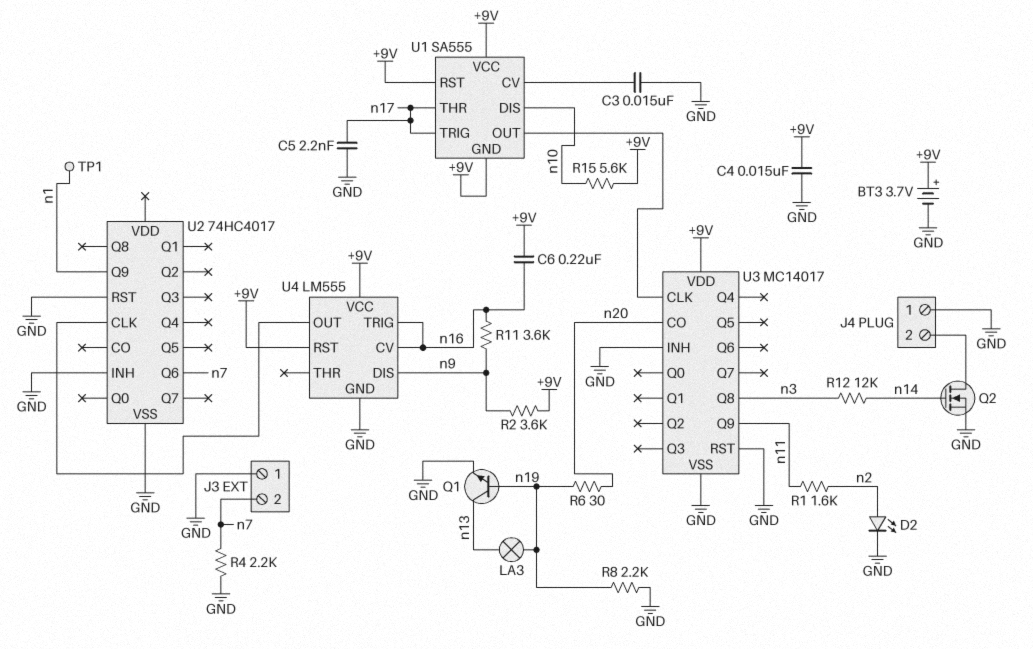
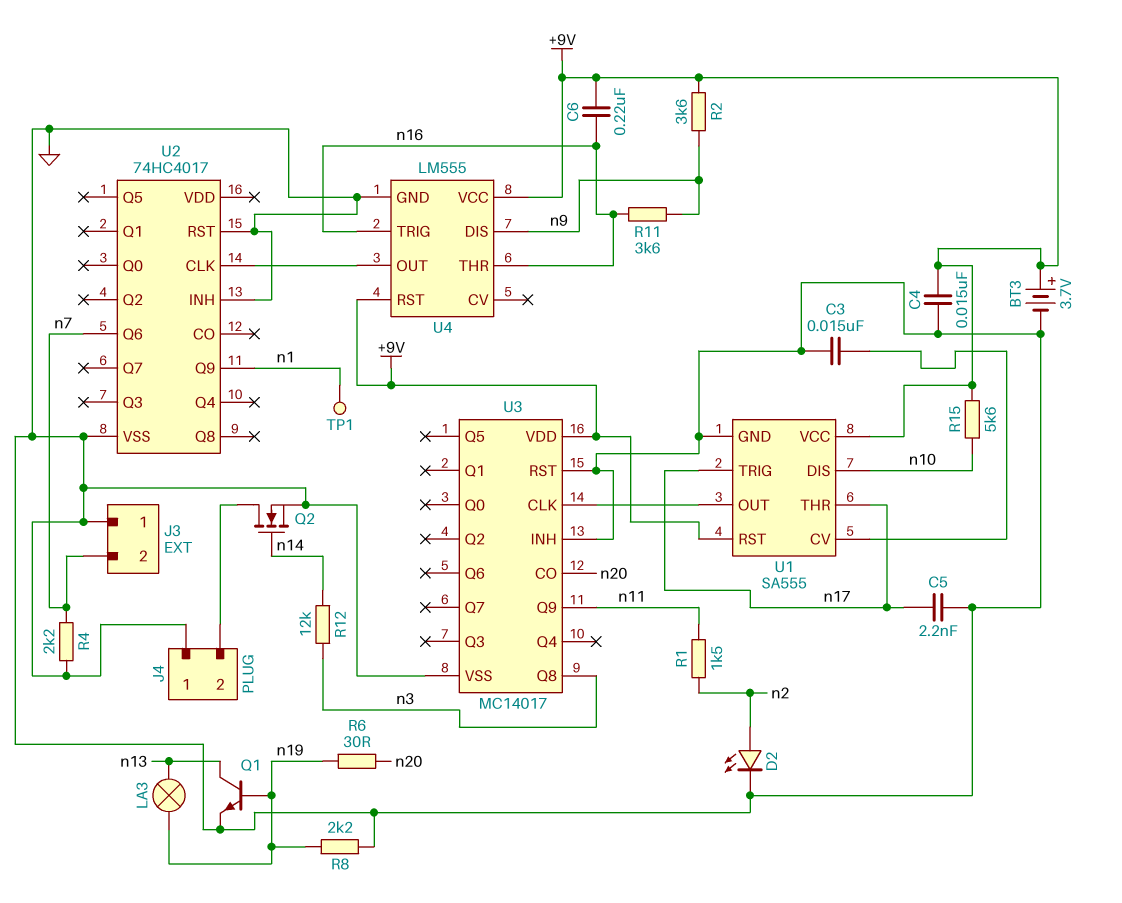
R1: 1.6k (n2, n11) -> 1.5k (n2, n11)
U1 pin GND: +9V -> GND
U4 pin CV: n16 -> none
U4 pin THR: none -> n16

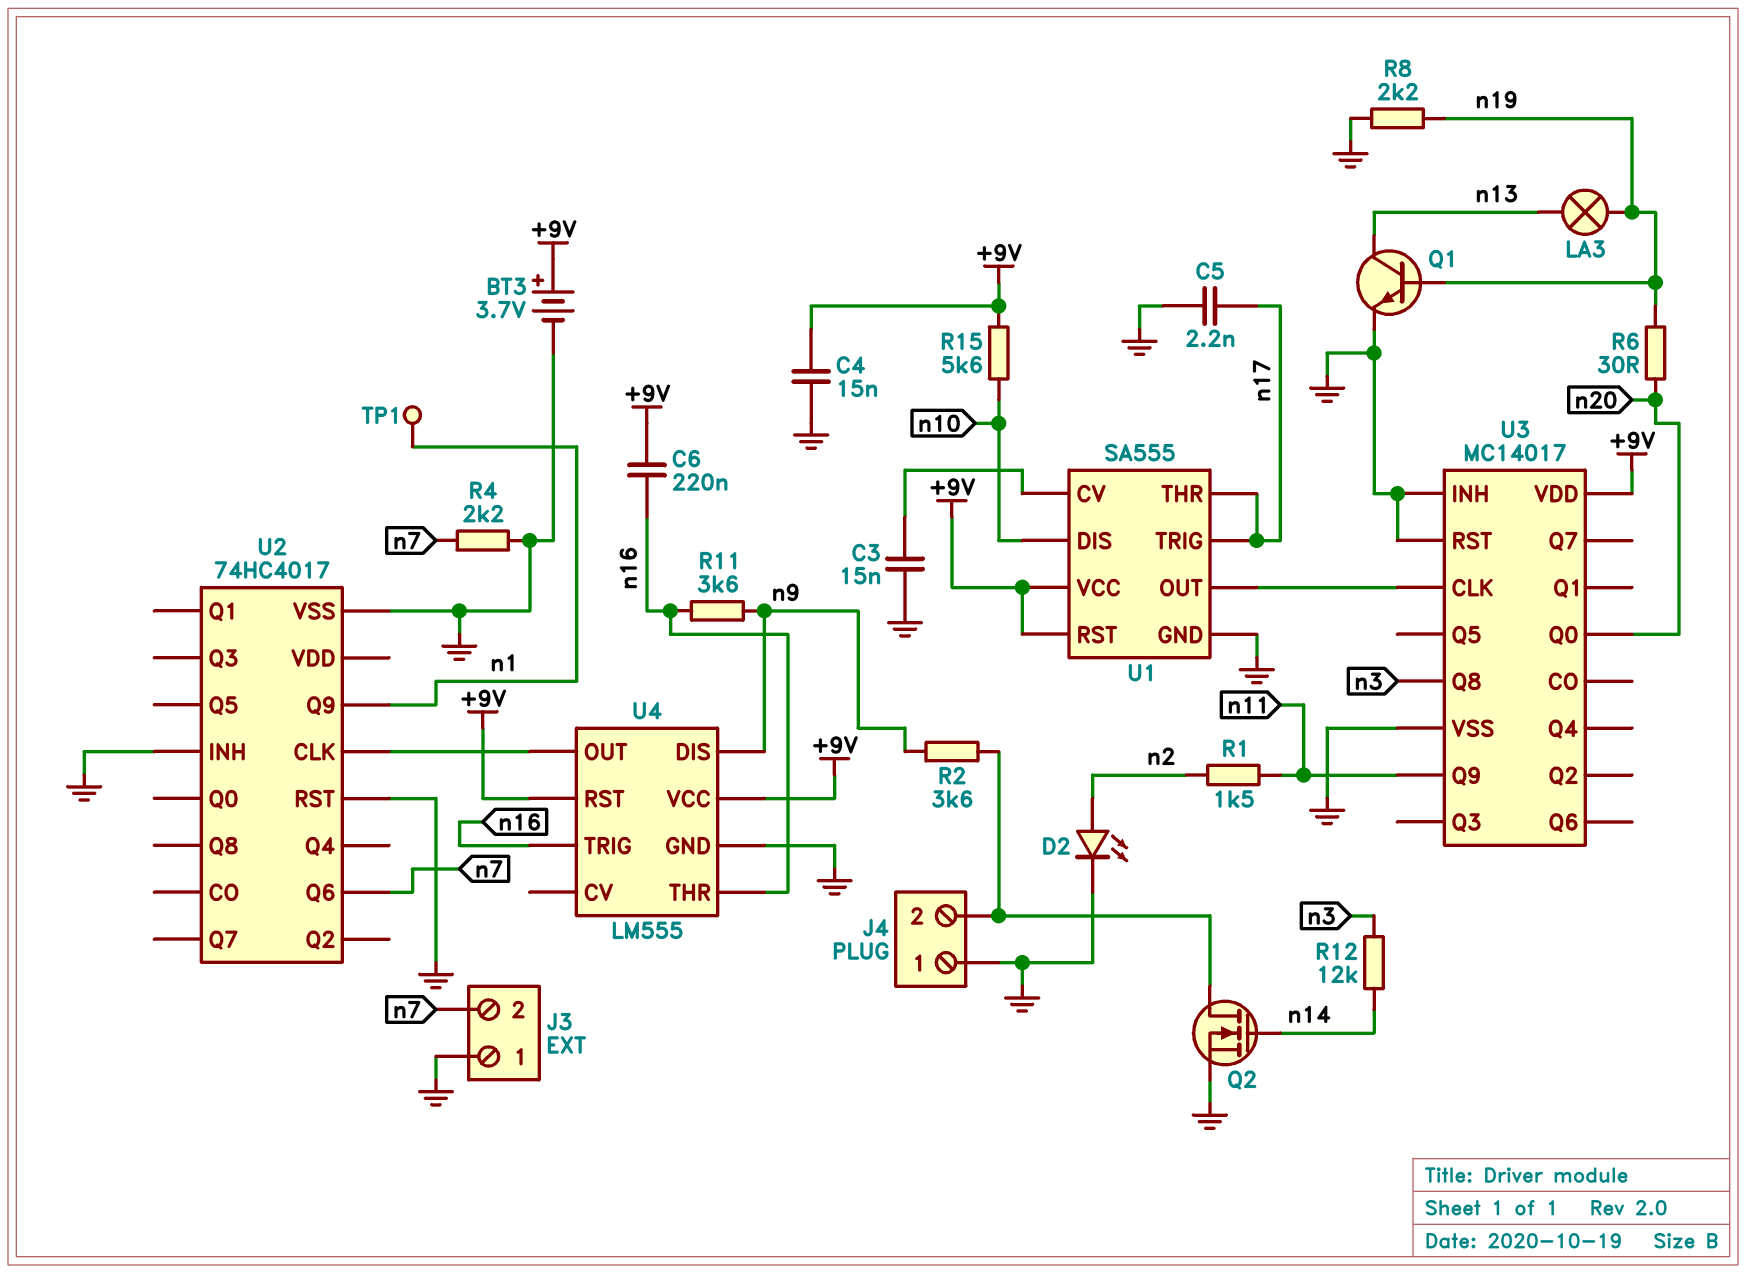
R2: 3.6k (+9V, n9) -> 3.6k (J4/2, n9)
U3 pin CO: n20 -> none
U3 pin Q0: none -> n20

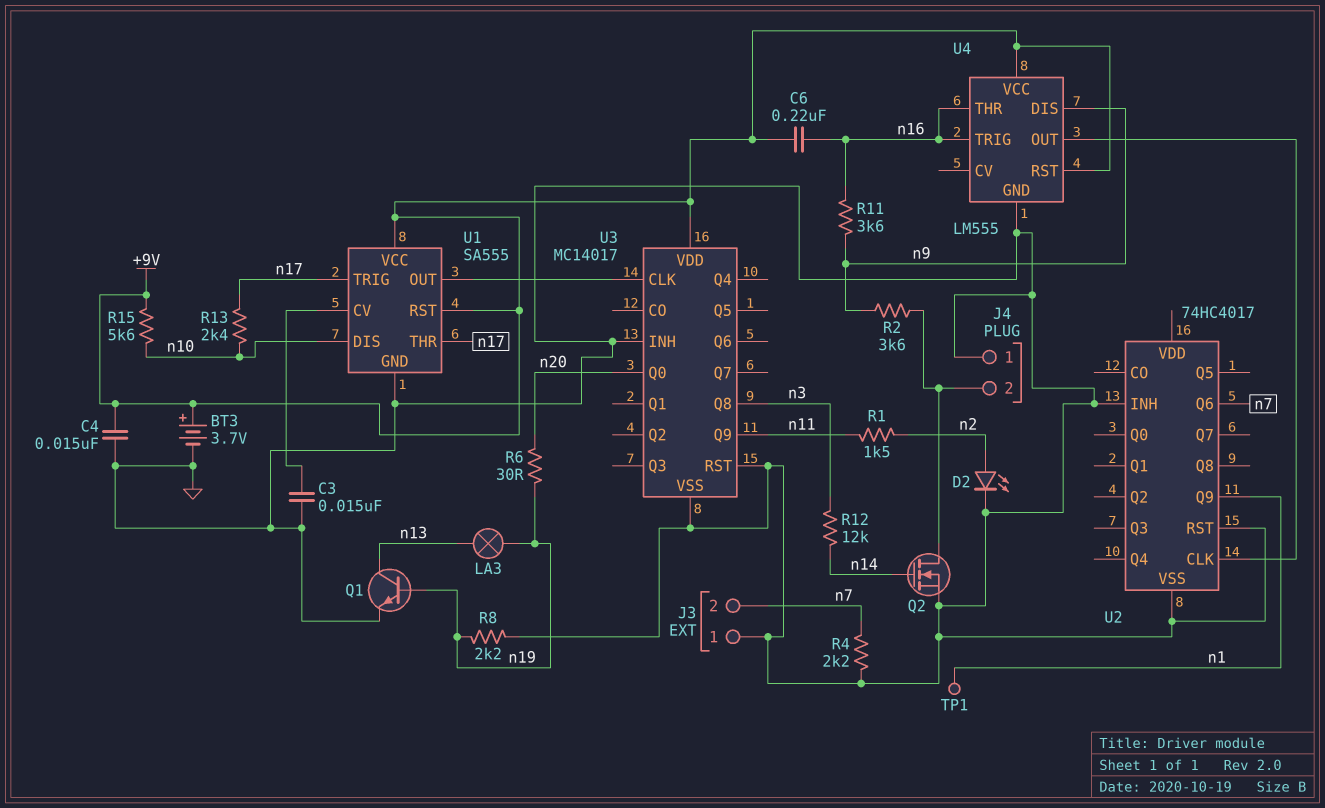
C5: 2.2nF (GND, n17) -> none
R13: none -> 2.4k (n10, n17)

